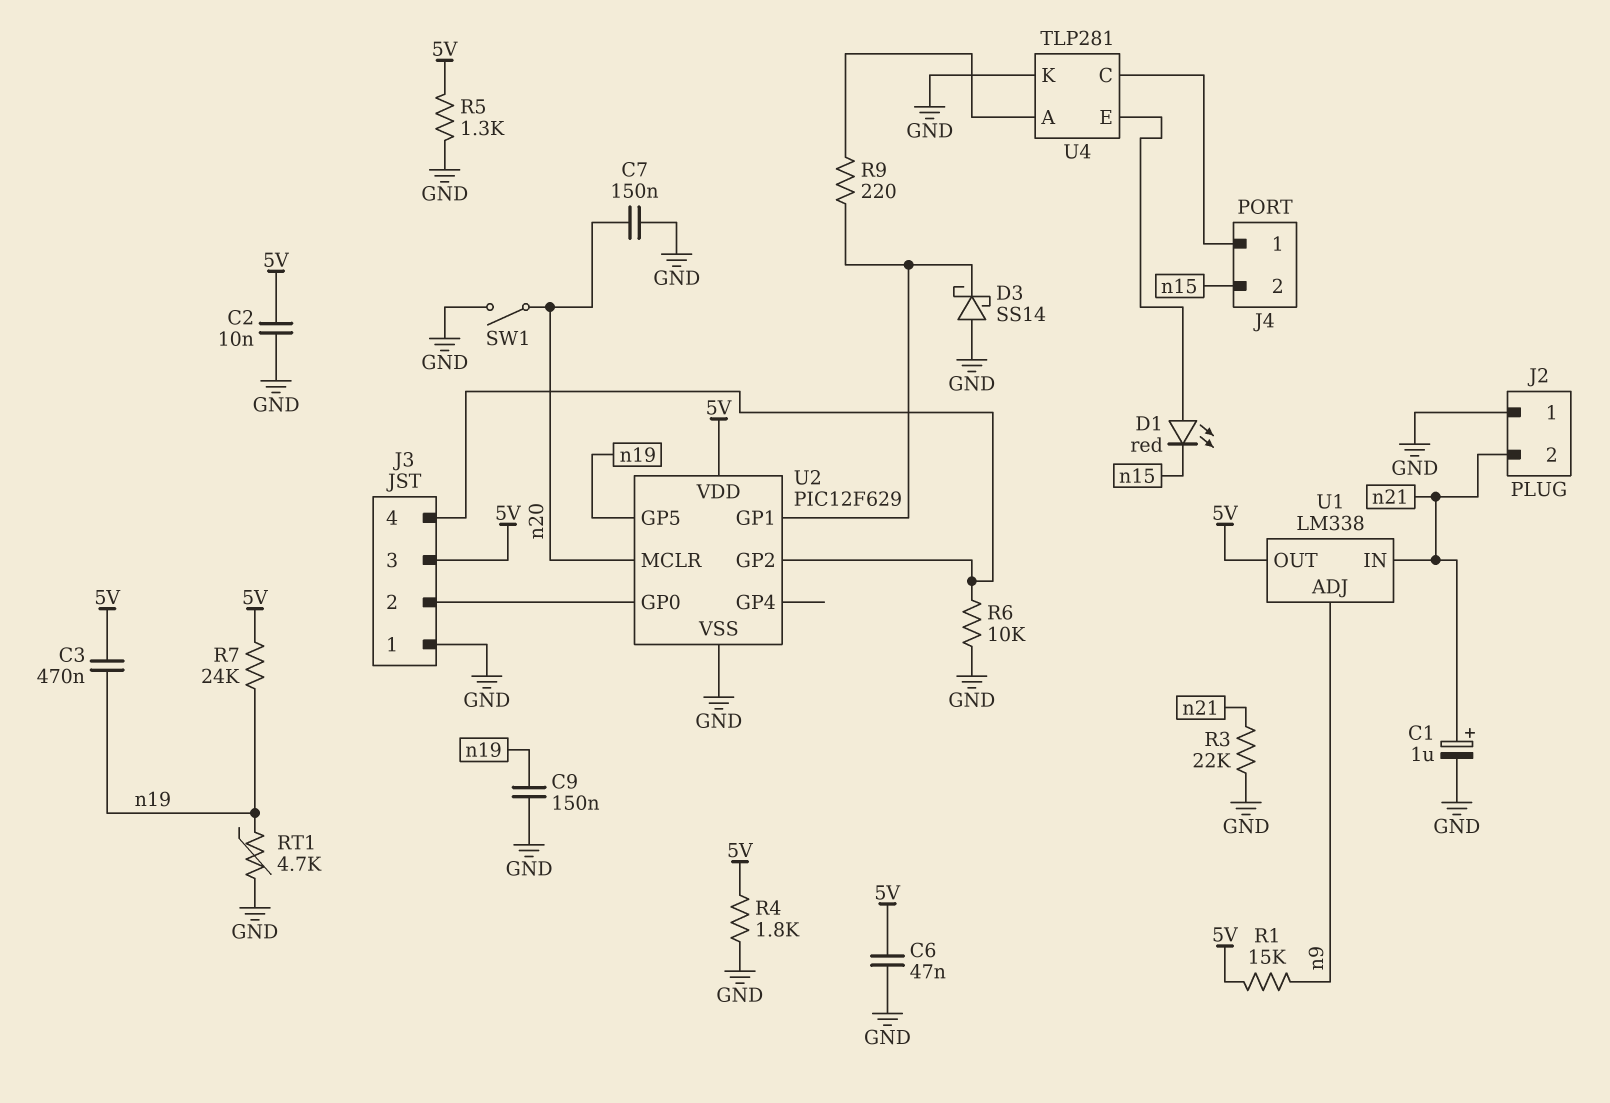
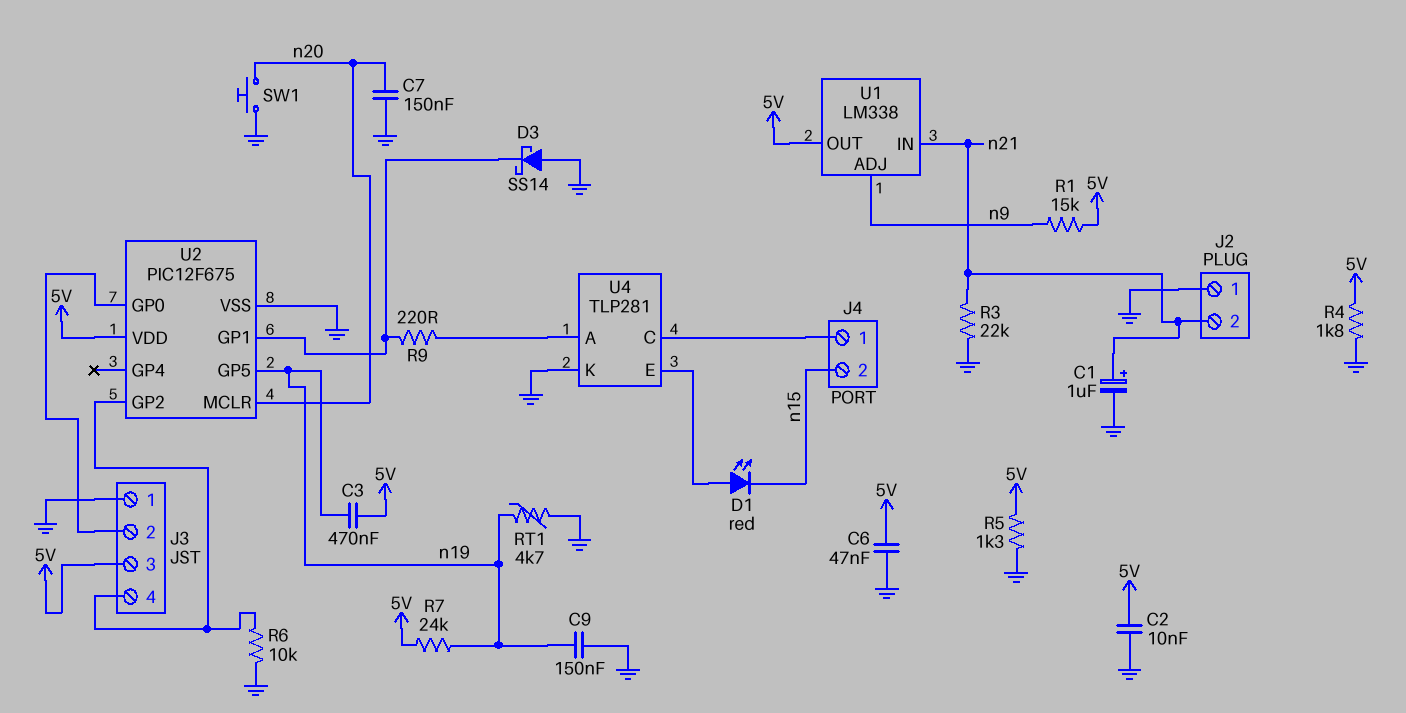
SW1: switch (GND, n20) -> button (GND, n20)
U2: PIC12F629 -> PIC12F675

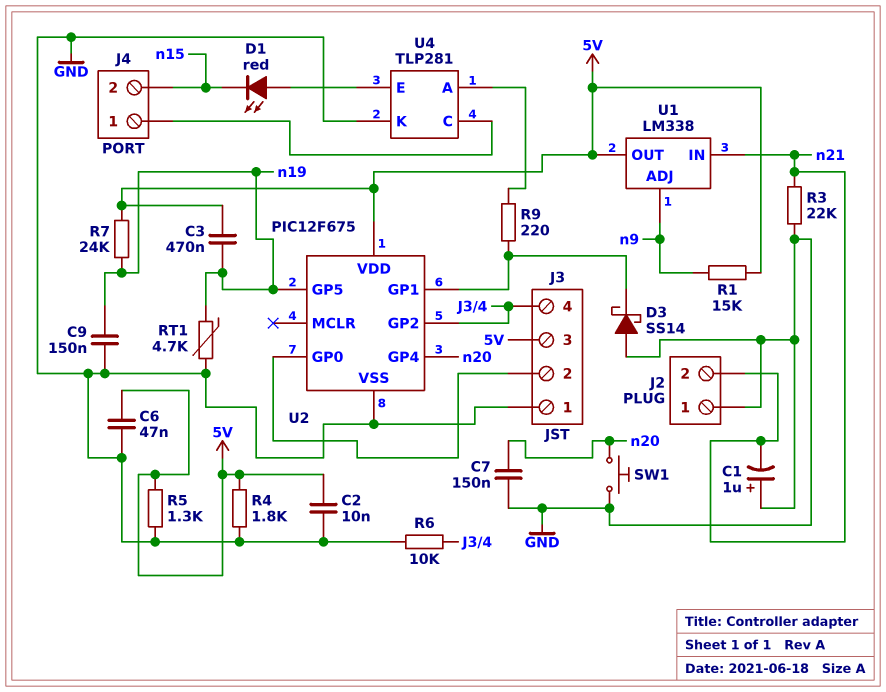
C1: 1uF (plus n21, minus GND) -> 1uF (plus GND, minus n21)
U2 pin GP4: none -> n20
U2 pin MCLR: n20 -> none

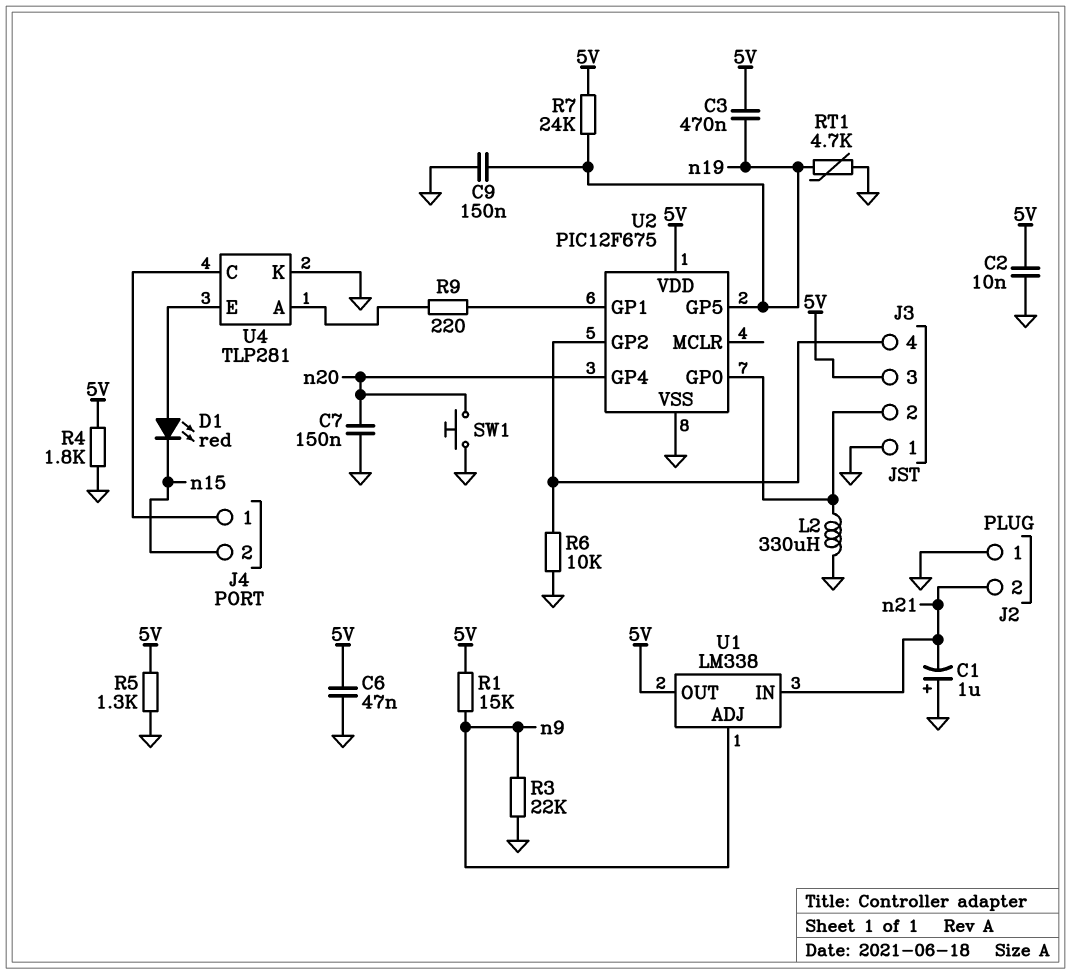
D3: schottky SS14 (A GND, K U2/GP1) -> none
L2: none -> 330uH (GND, J3/2)
R3: 22k (GND, n21) -> 22k (GND, n9)

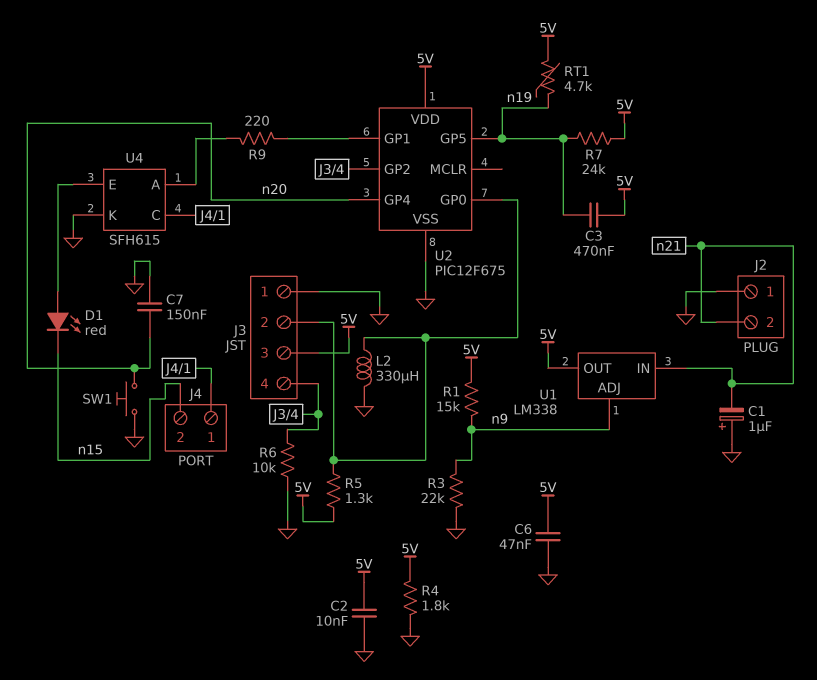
C9: 150nF (GND, n19) -> none
R5: 1.3k (5V, GND) -> 1.3k (5V, J3/2)
RT1: 4.7k (GND, n19) -> 4.7k (5V, n19)
U4: TLP281 -> SFH615

